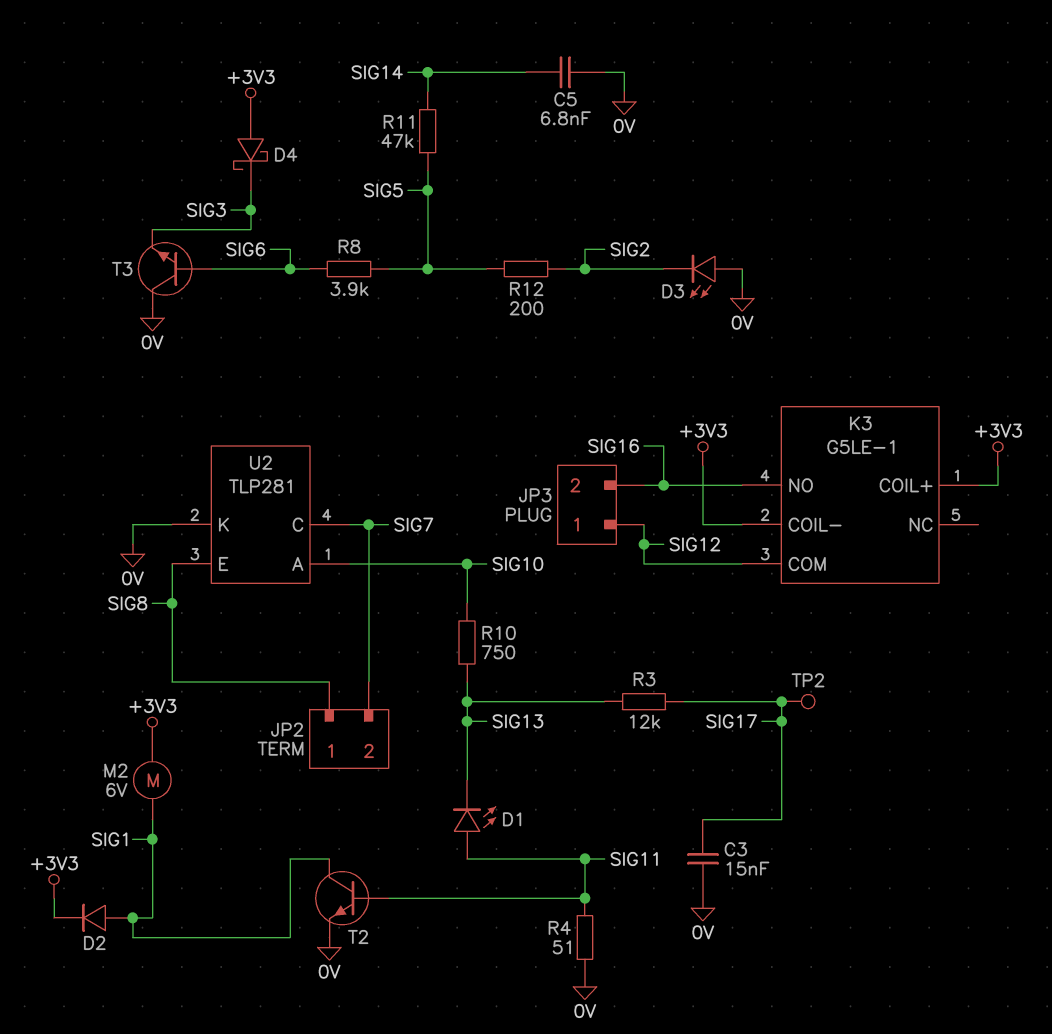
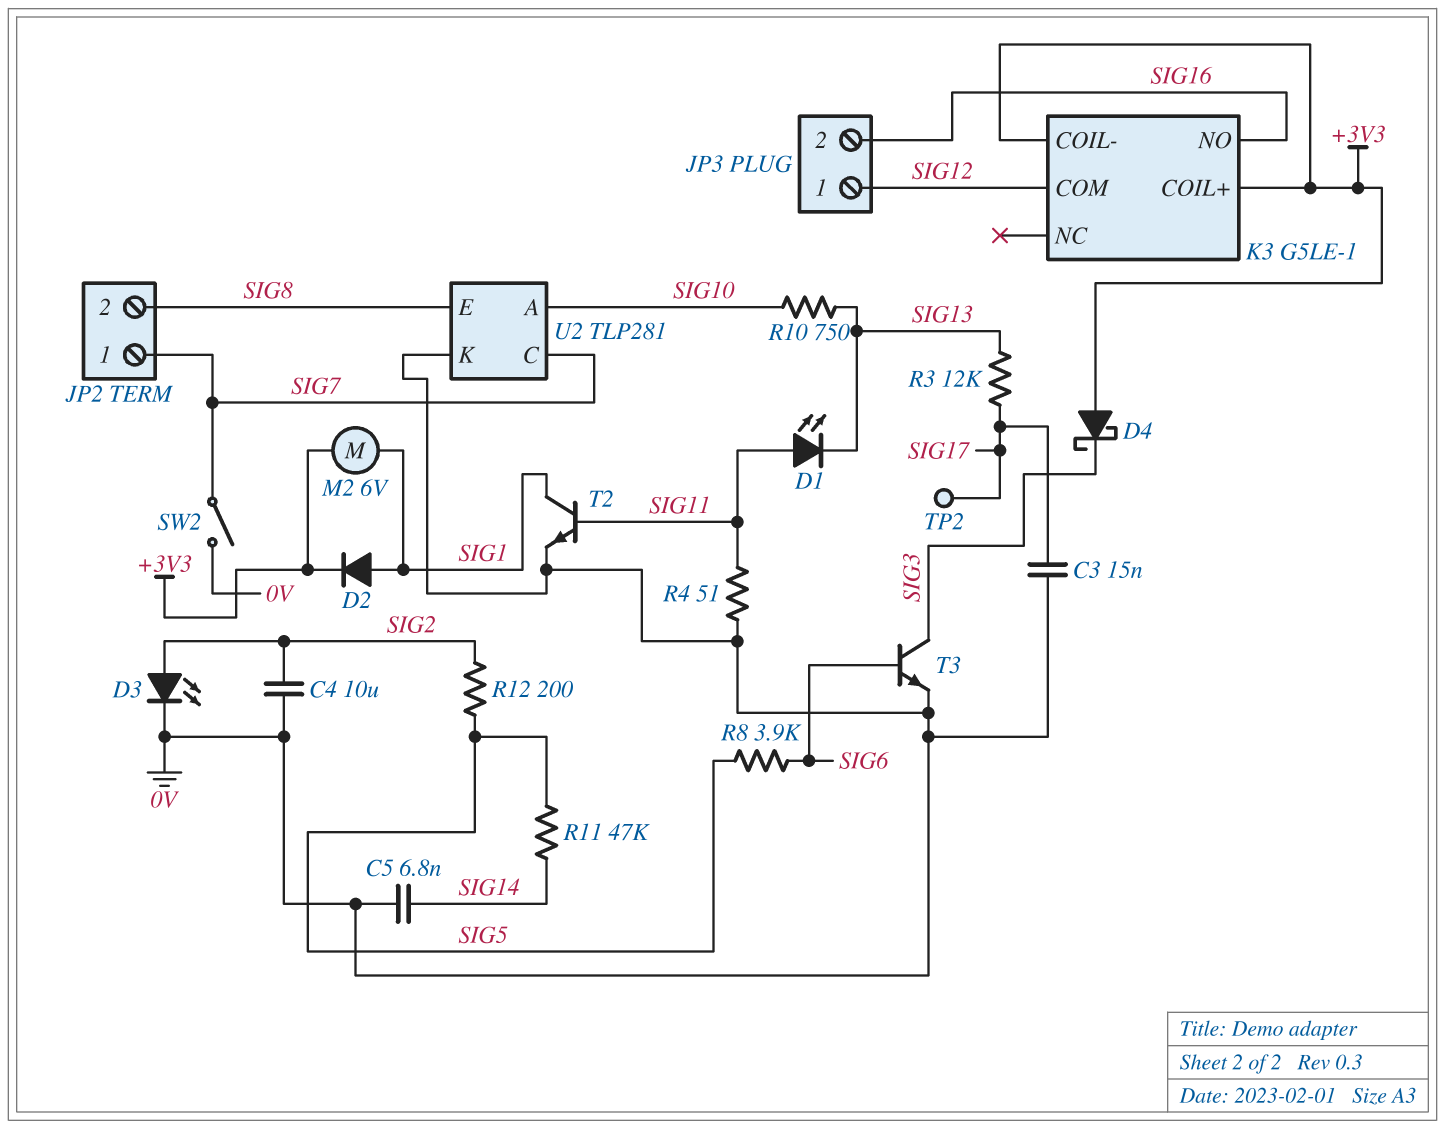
C4: none -> 10uF (0V, SIG2)
D3: LED (A 0V, K SIG2) -> LED (A SIG2, K 0V)
JP2 pin 1: SIG8 -> SIG7
JP2 pin 2: SIG7 -> SIG8
SW2: none -> switch (0V, SIG7)
T3: NPN (B SIG6, C 0V, E SIG3) -> NPN (B SIG6, C SIG3, E 0V)

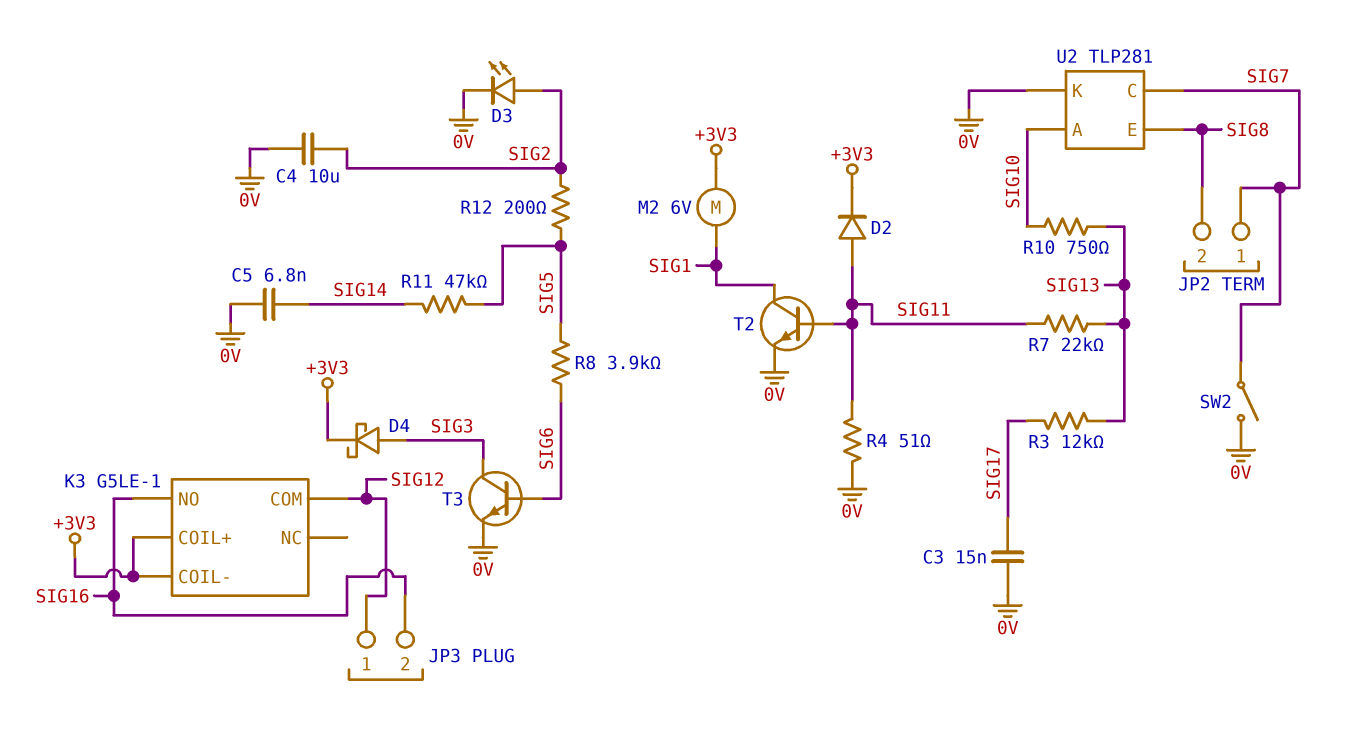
D1: LED (A SIG11, K SIG13) -> none
D2: diode (A SIG1, K +3V3) -> diode (A SIG11, K +3V3)
D4: schottky (A +3V3, K SIG3) -> schottky (A SIG3, K +3V3)
R7: none -> 22k (SIG11, SIG13)
TP2: test point (SIG17) -> none

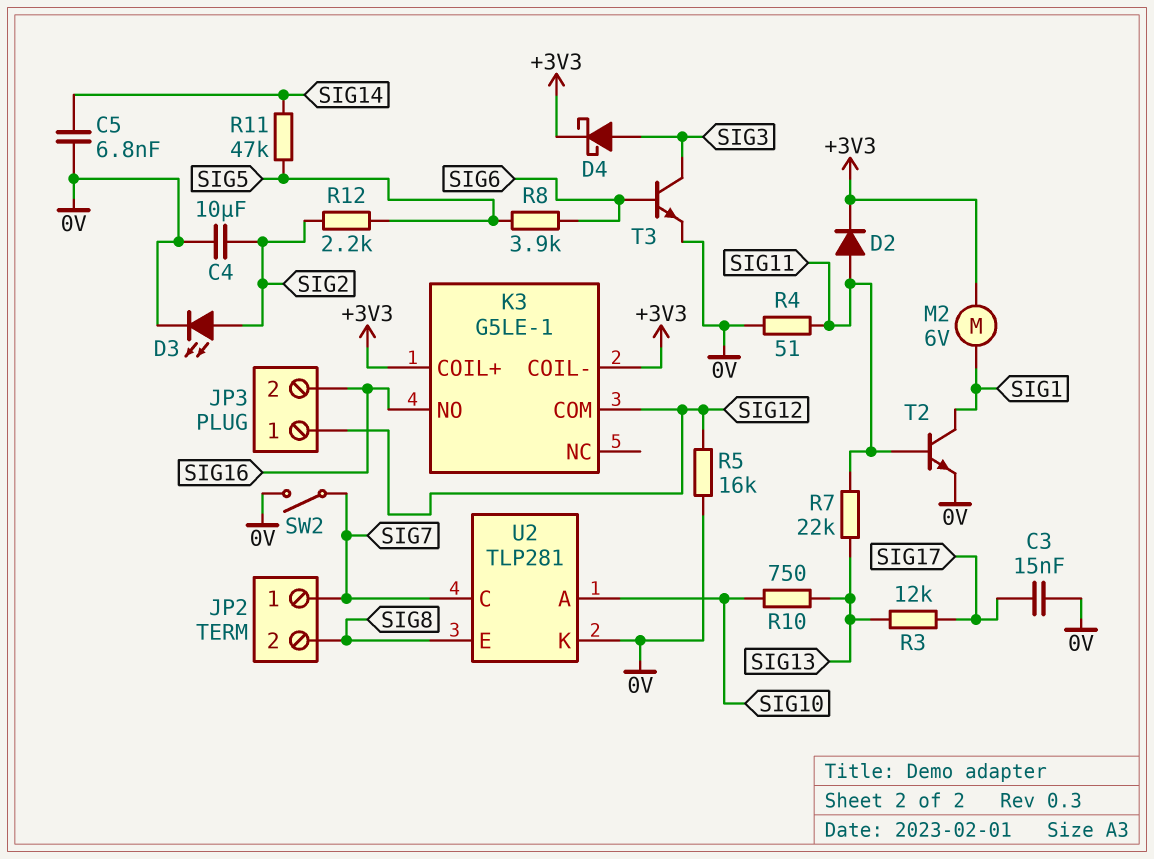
R5: none -> 16k (0V, SIG12)
R12: 200 (SIG2, SIG5) -> 2.2k (SIG2, SIG5)

